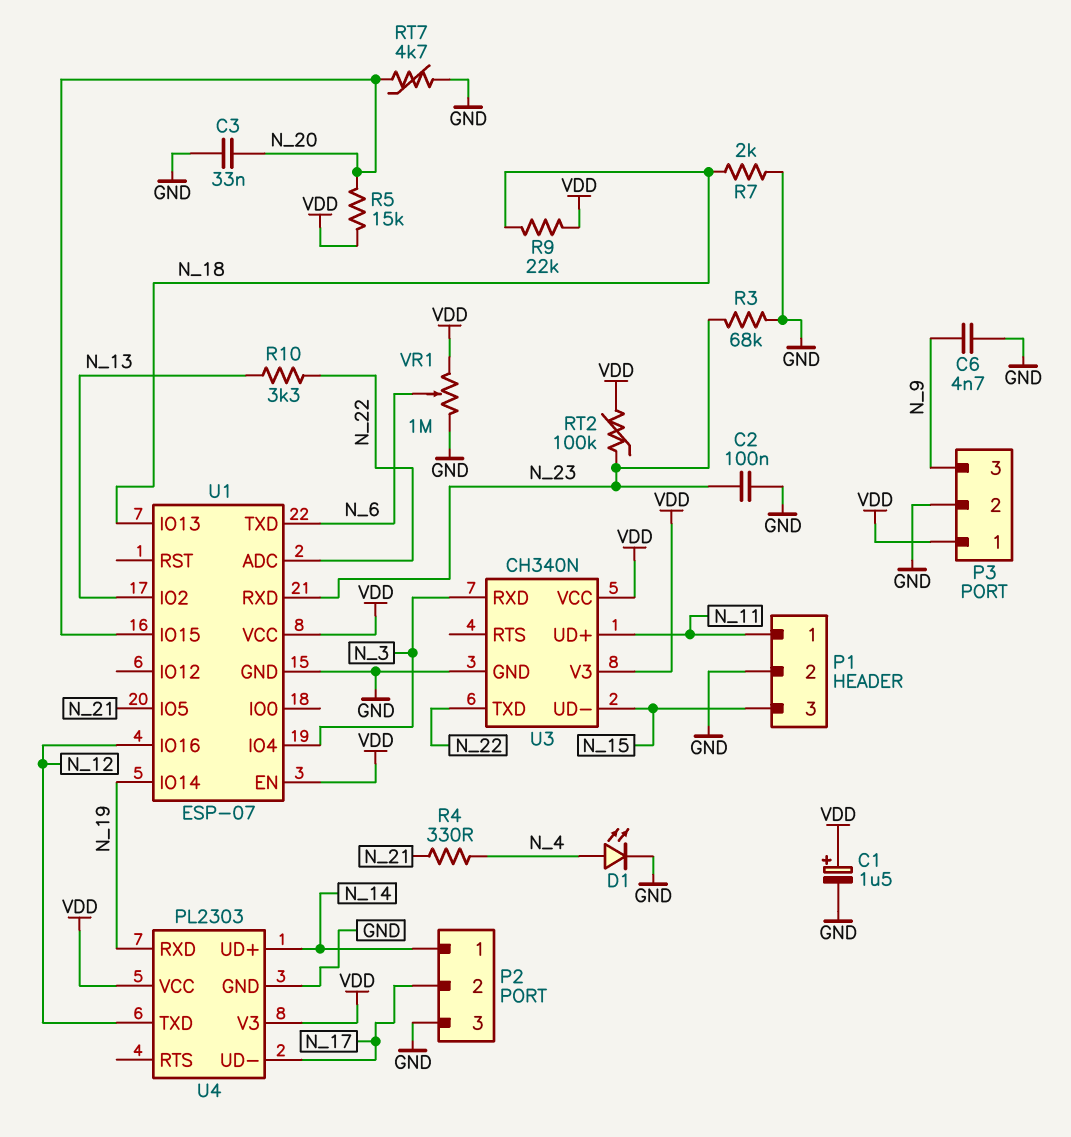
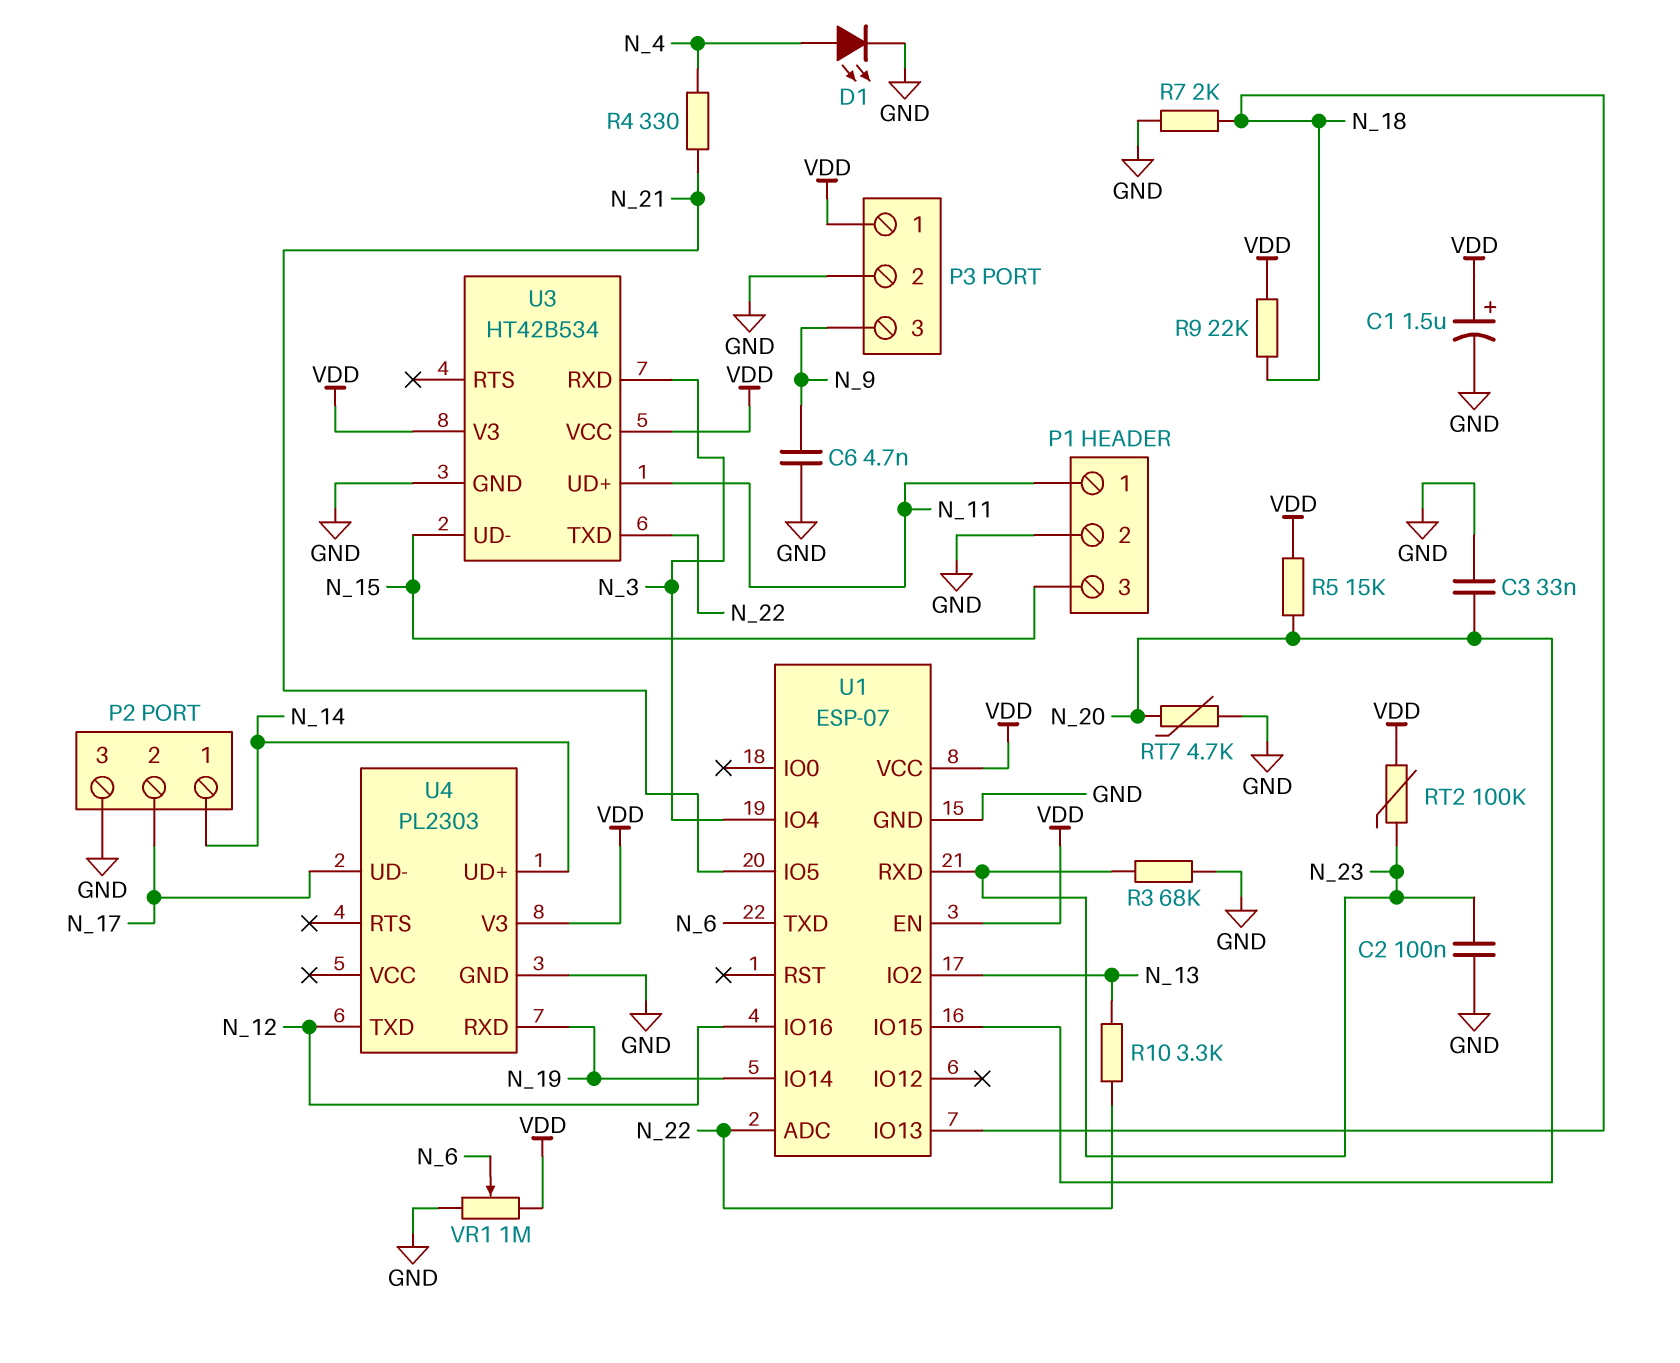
U3: CH340N -> HT42B534
U4 pin VCC: VDD -> none

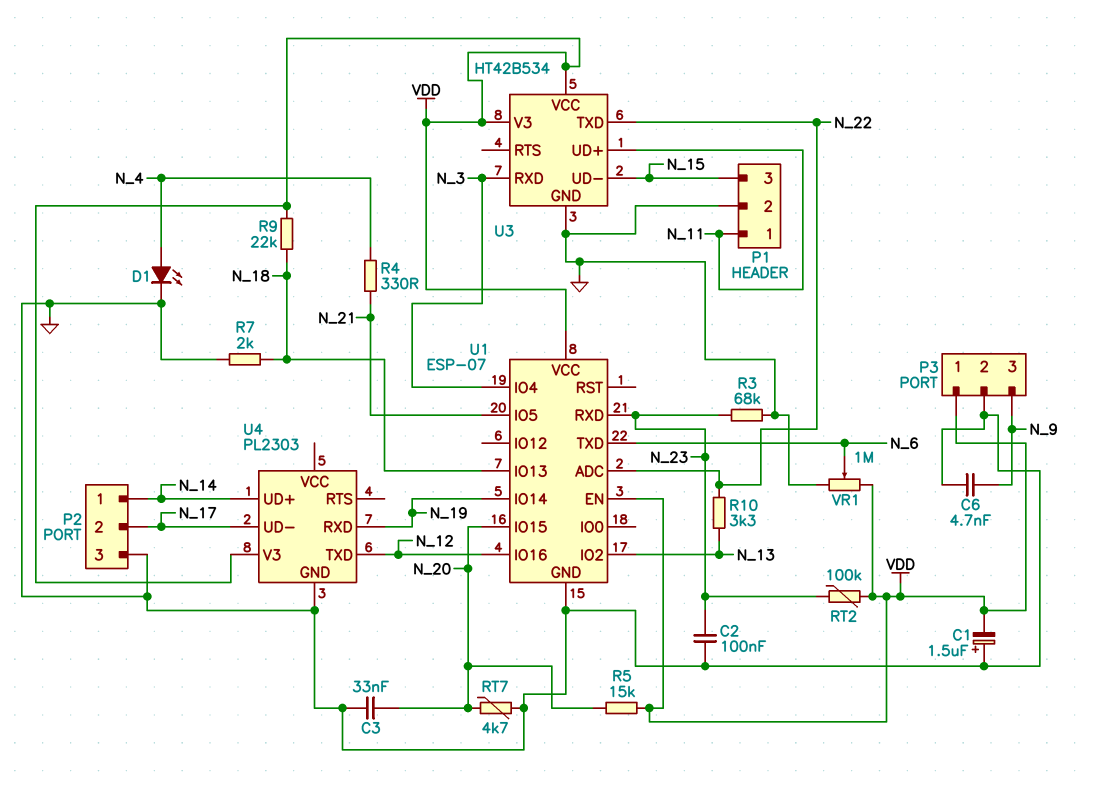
C1: 1.5uF (plus VDD, minus GND) -> 1.5uF (plus GND, minus VDD)

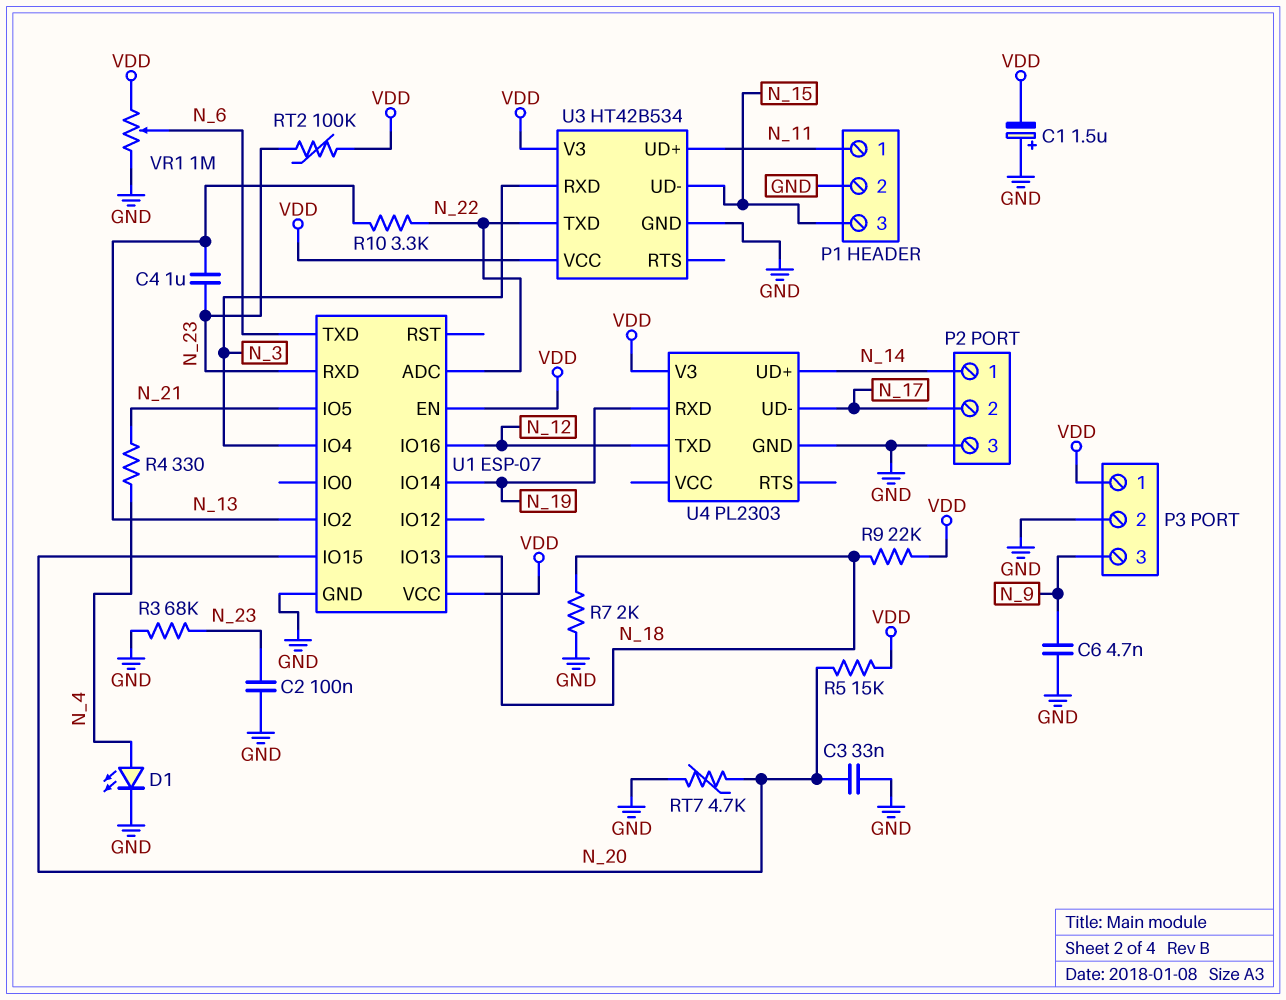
C4: none -> 1uF (N_13, N_23)

